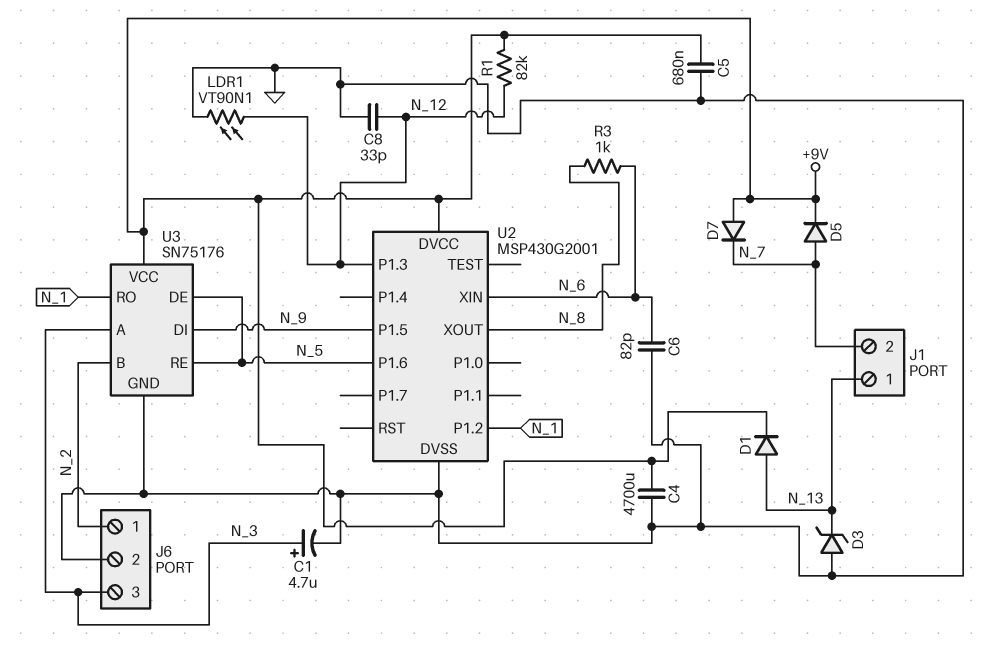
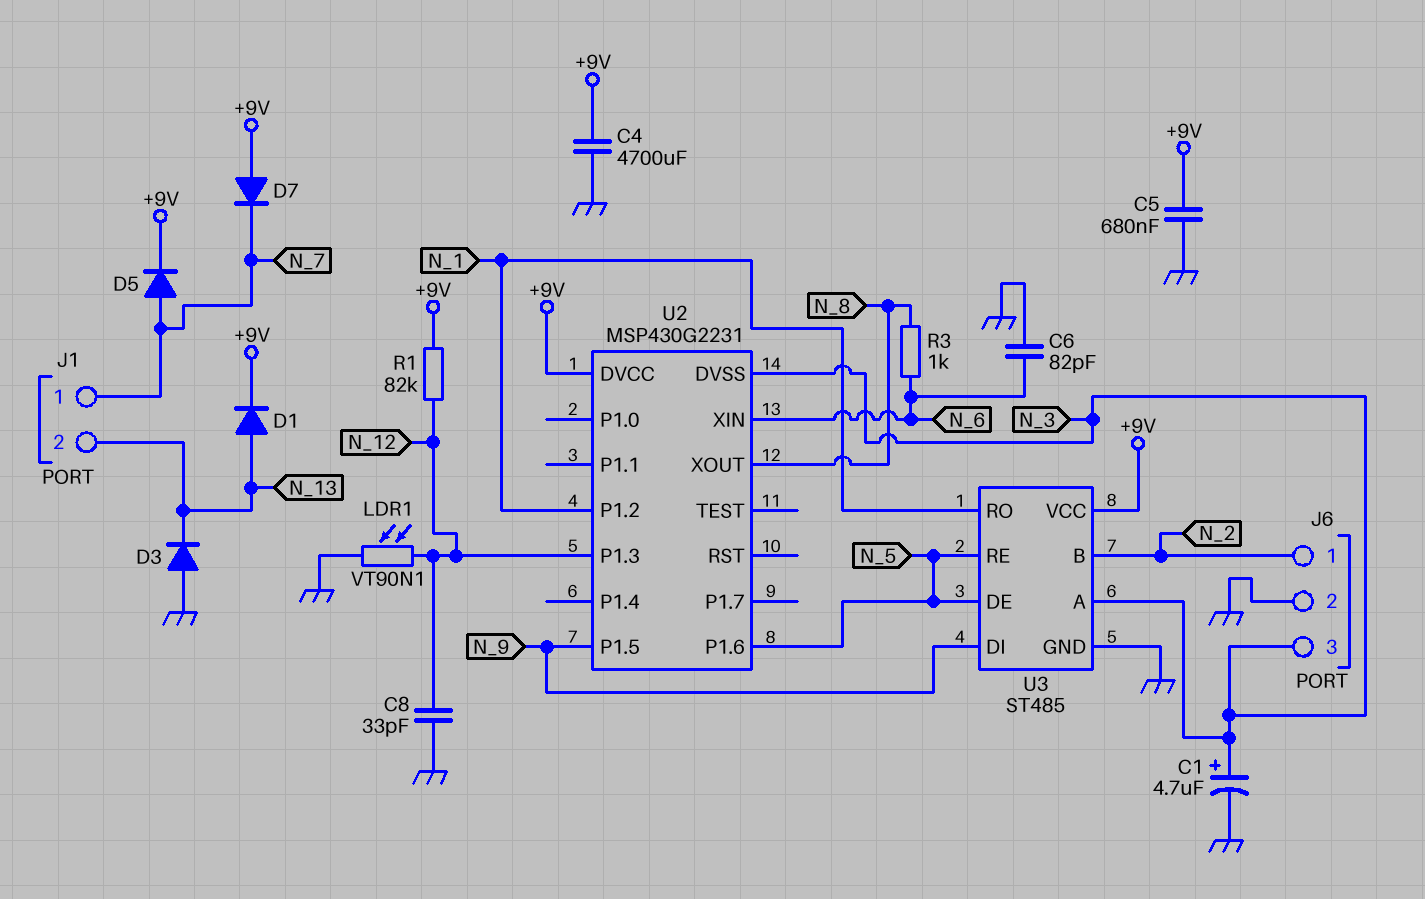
D3: zener (A GND, K N_13) -> diode (A GND, K N_13)
J1 pin 1: N_13 -> N_7
J1 pin 2: N_7 -> N_13
U2: MSP430G2001 -> MSP430G2231
U2 pin DVSS: GND -> N_3
U3: SN75176 -> ST485

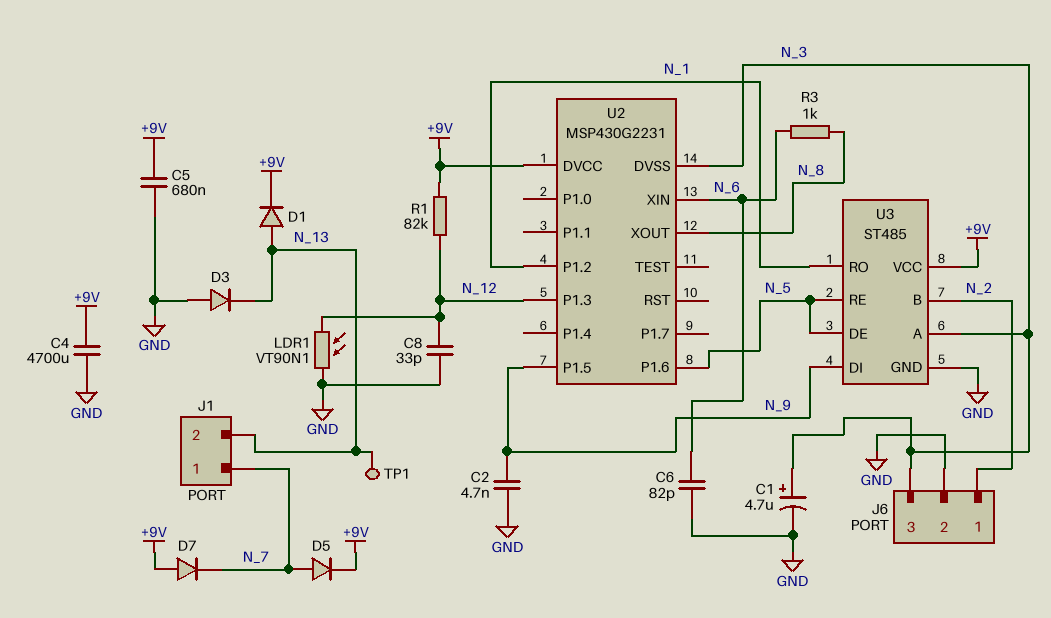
C2: none -> 4.7nF (GND, N_9)
TP1: none -> test point (N_13)

